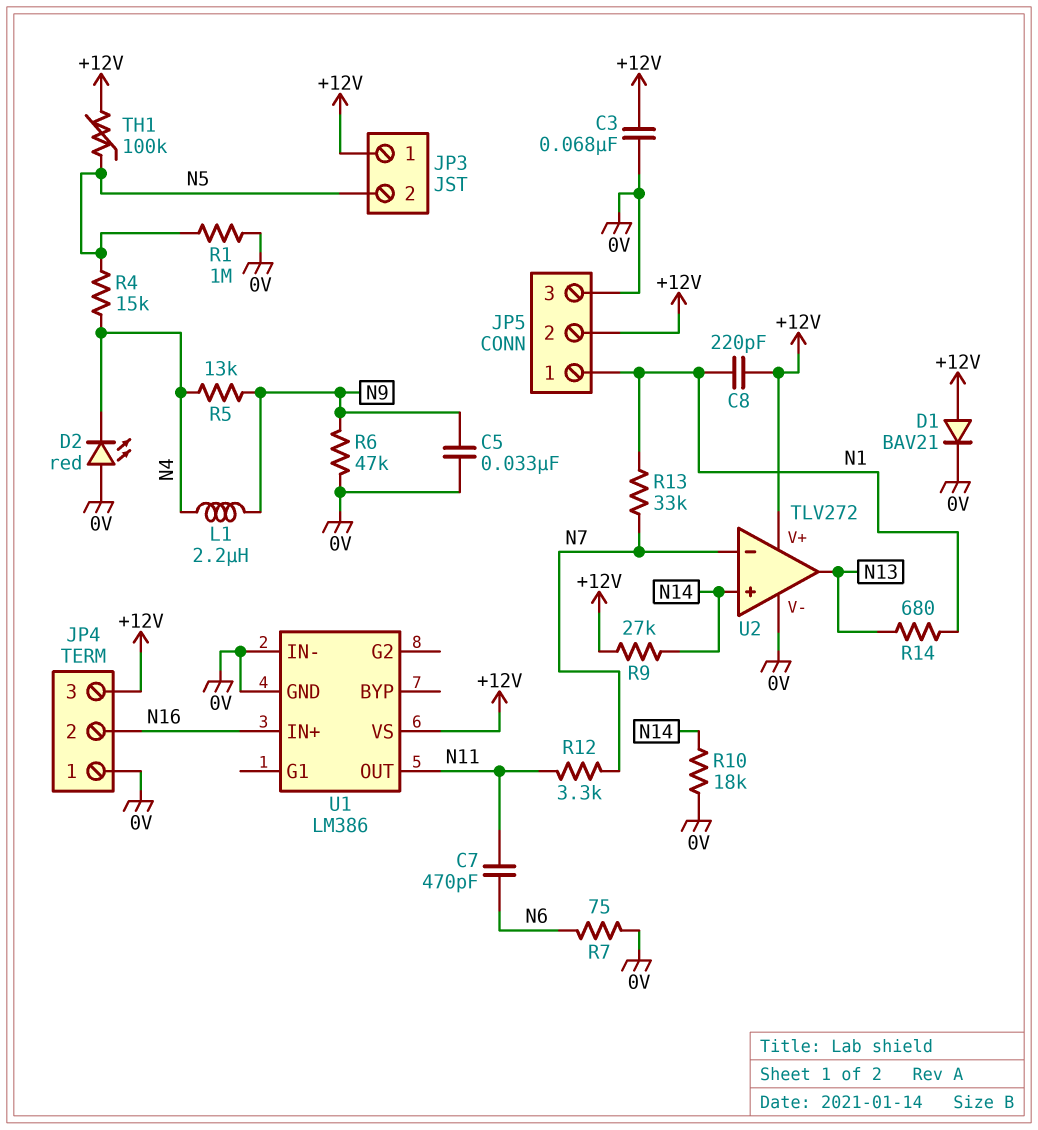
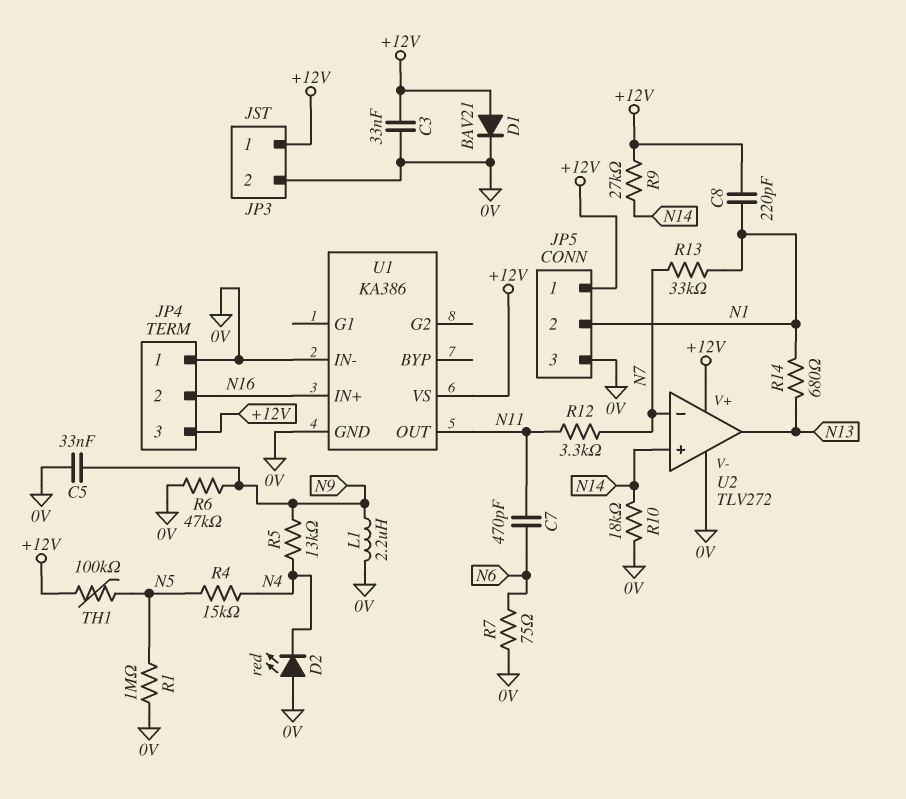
C3: 68nF (+12V, 0V) -> 33nF (+12V, 0V)
JP3 pin 2: N5 -> 0V
JP5 pin 1: N1 -> +12V
JP5 pin 2: +12V -> N1
L1: 2.2uH (N4, N9) -> 2.2uH (0V, N9)
U1: LM386 -> KA386

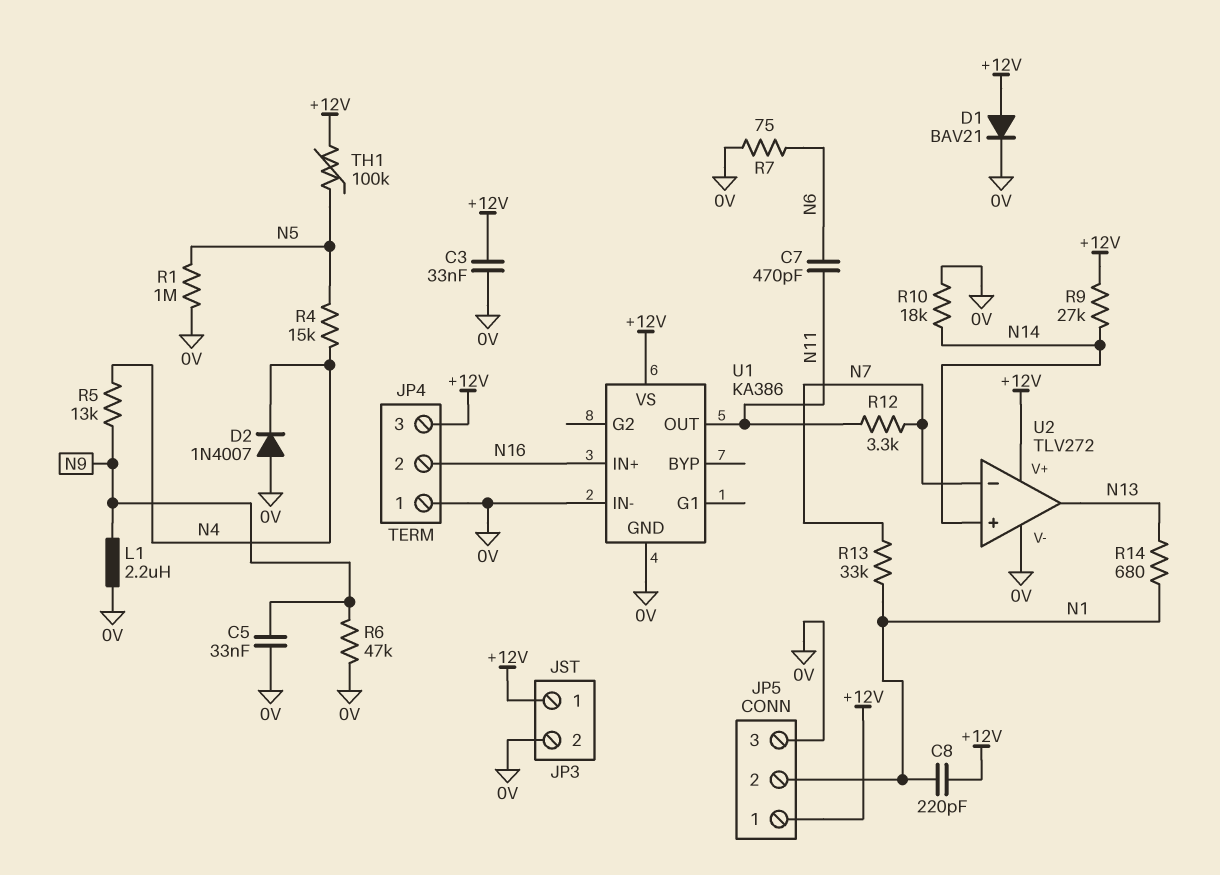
D2: LED red (A 0V, K N4) -> diode 1N4007 (A 0V, K N4)

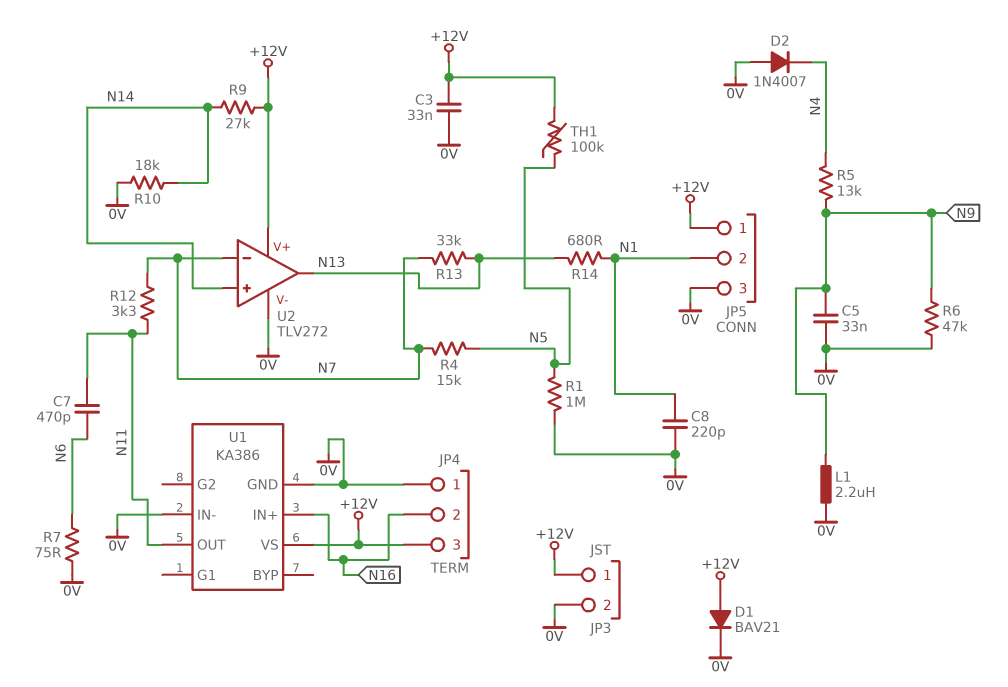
C8: 220pF (+12V, N1) -> 220pF (0V, N1)
R4: 15k (N4, N5) -> 15k (N5, N7)
R13: 33k (N1, N7) -> 33k (N7, N13)

